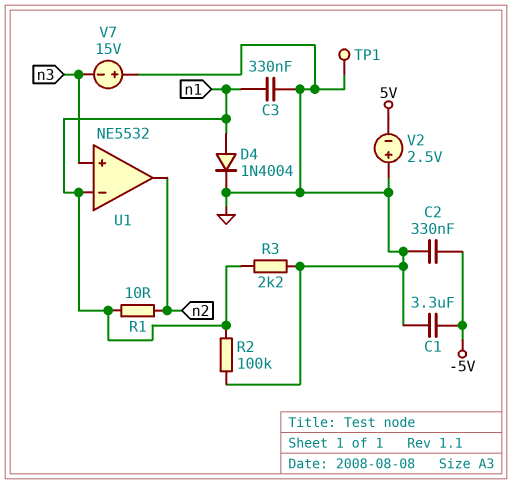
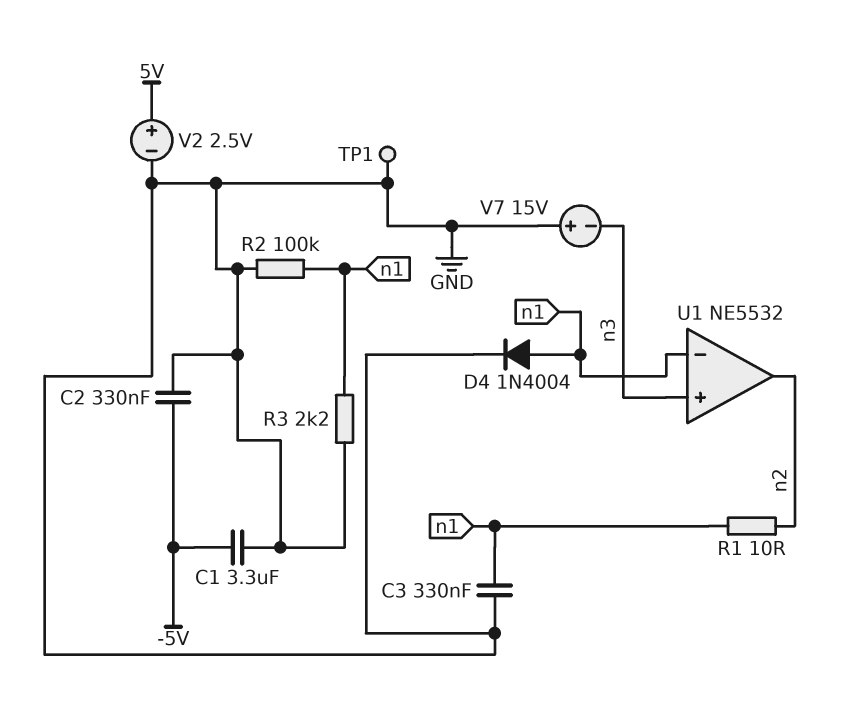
V2: 2.5V (plus GND, minus 5V) -> 2.5V (plus 5V, minus GND)

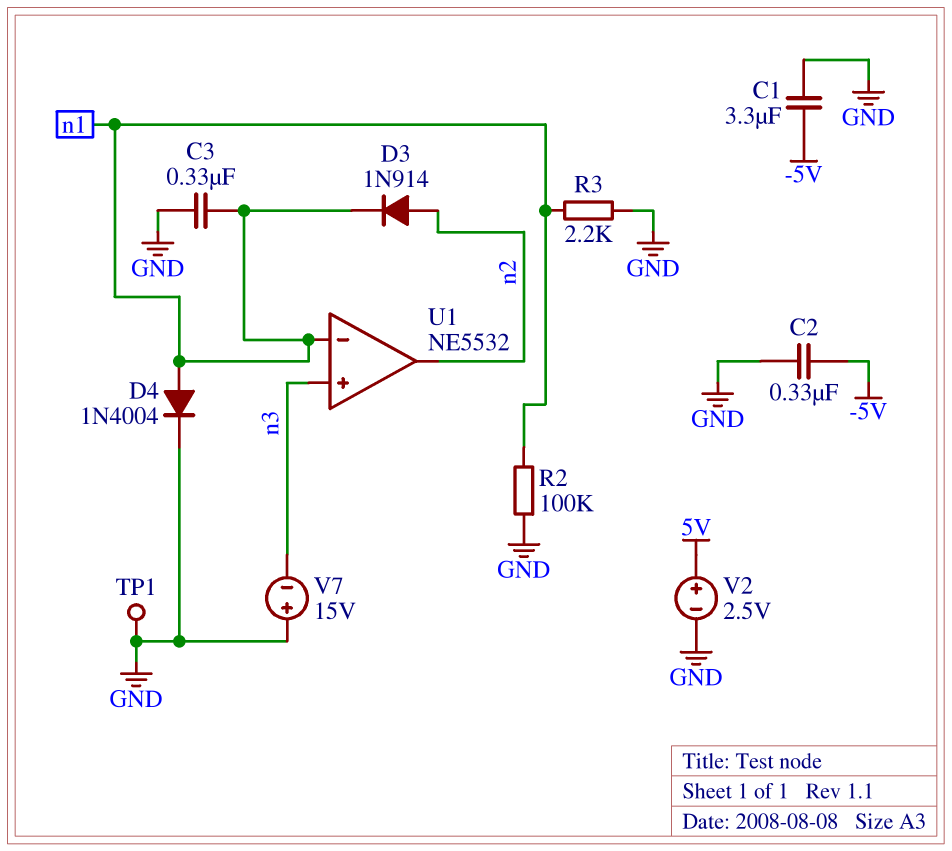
D3: none -> diode 1N914 (A n2, K n1)
R1: 10 (n1, n2) -> none

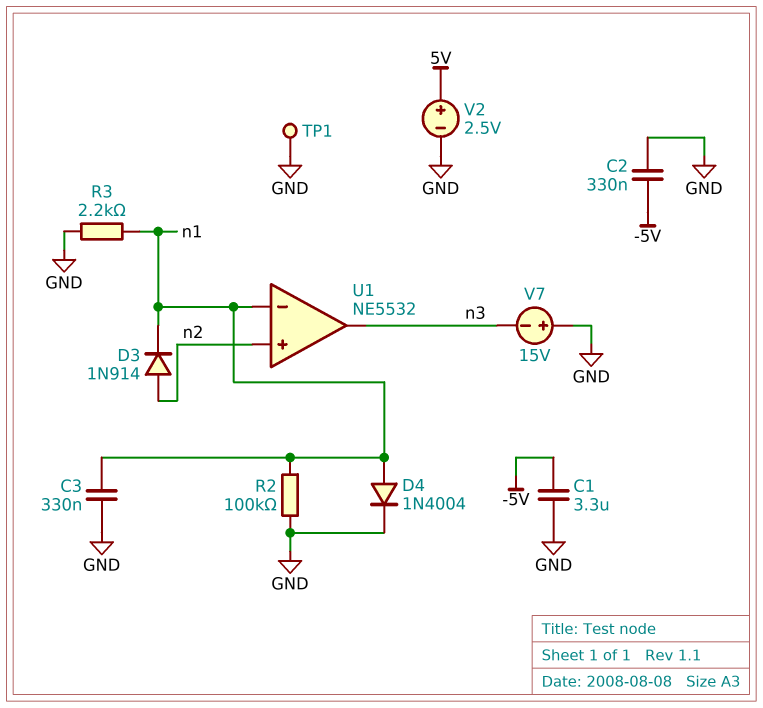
U1 pin in+: n3 -> n2
U1 pin out: n2 -> n3

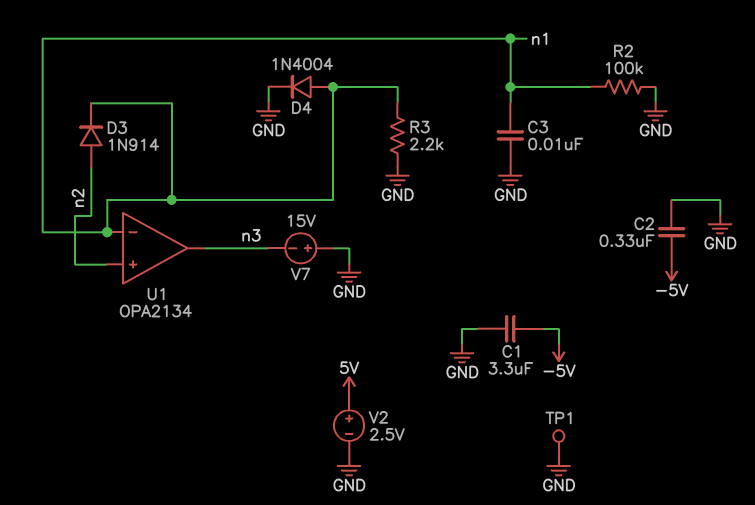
C3: 330nF (GND, n1) -> 10nF (GND, n1)
U1: NE5532 -> OPA2134

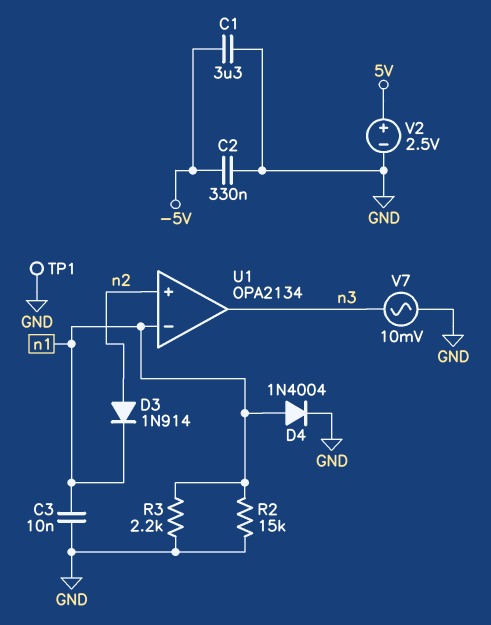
R2: 100k (GND, n1) -> 15k (GND, n1)
V7: 15V (plus GND, minus n3) -> AC 10mV (GND, n3)

